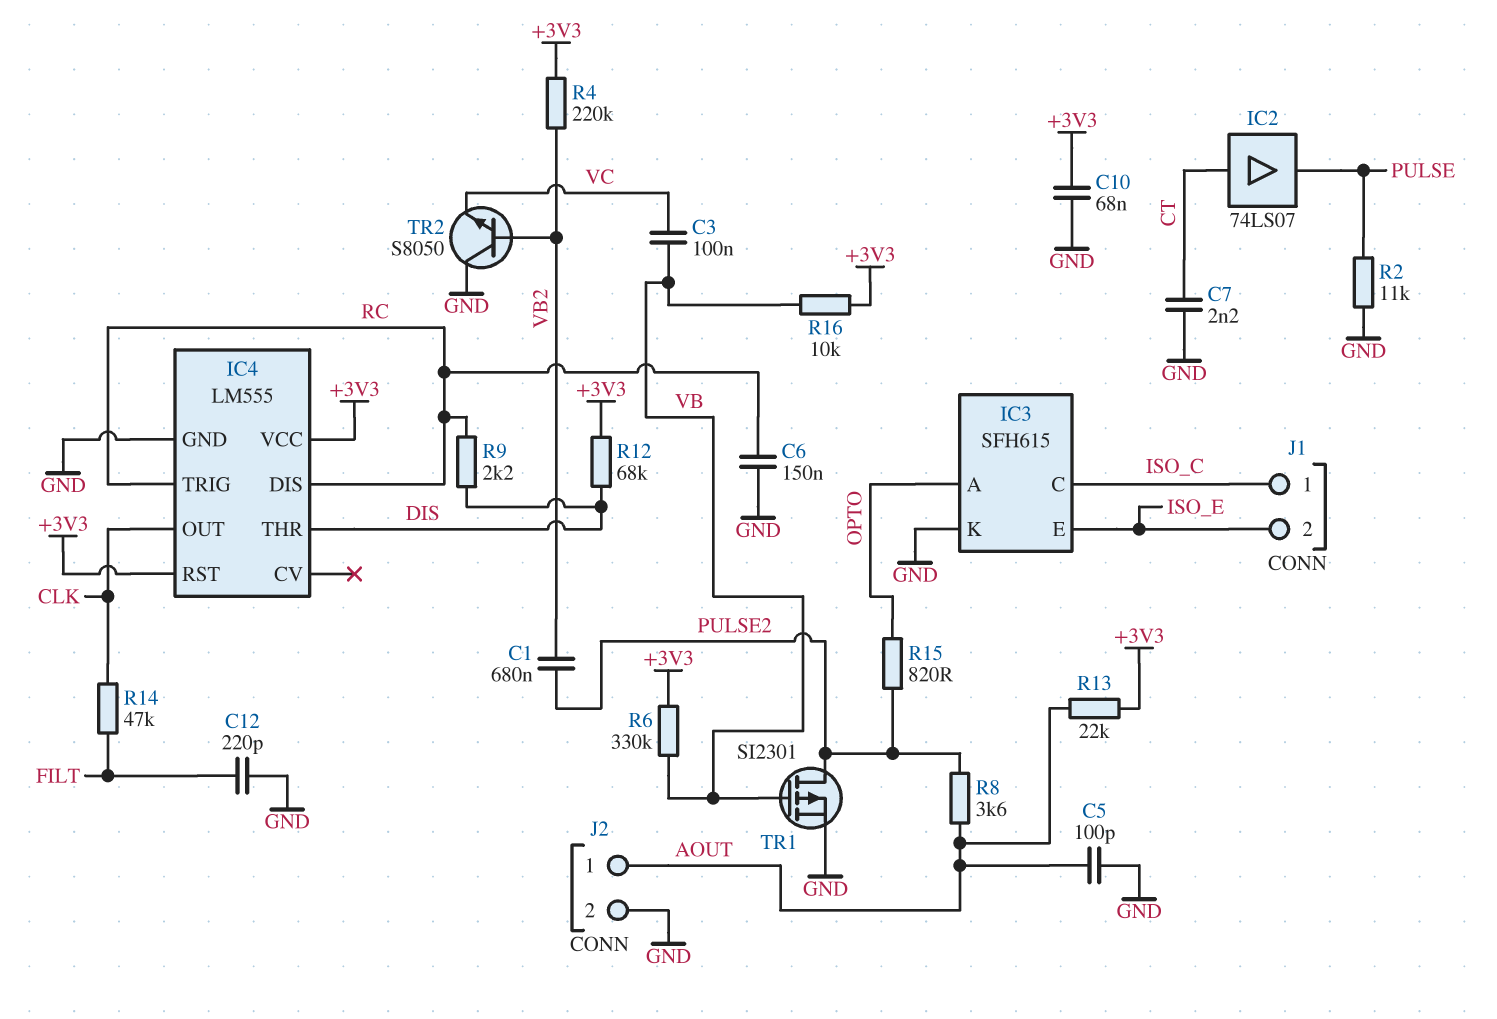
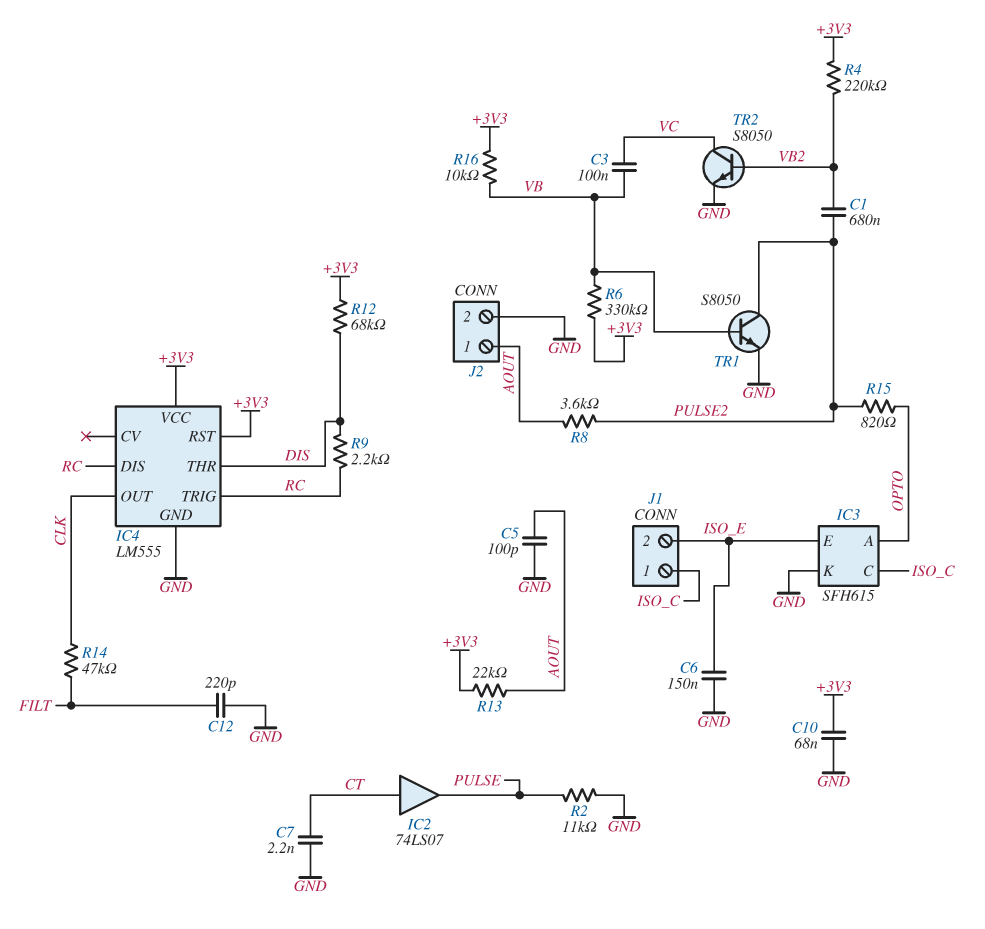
C6: 150nF (GND, RC) -> 150nF (GND, ISO_E)
TR1: PMOS SI2301 (G VB, D PULSE2, S GND) -> NPN S8050 (B VB, C PULSE2, E GND)
TR2: NPN S8050 (B VB2, C GND, E VC) -> NPN S8050 (B VB2, C VC, E GND)

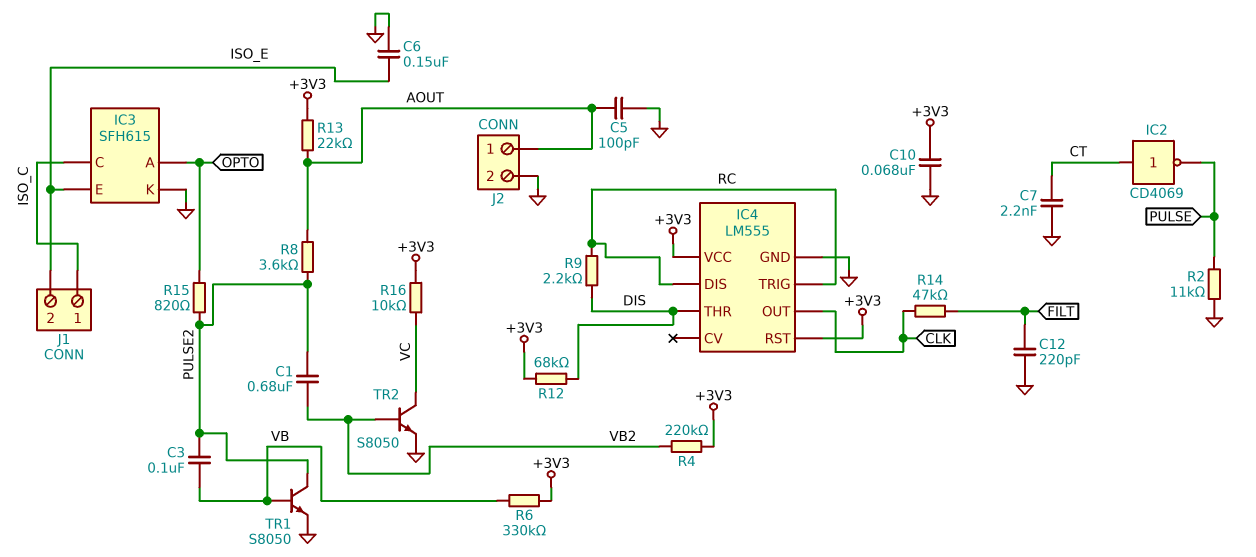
C3: 100nF (VB, VC) -> 100nF (PULSE2, VB)
IC2: buffer 74LS07 (in CT, out PULSE) -> NOT CD4069 (in CT, out PULSE)
R16: 10k (+3V3, VB) -> 10k (+3V3, VC)

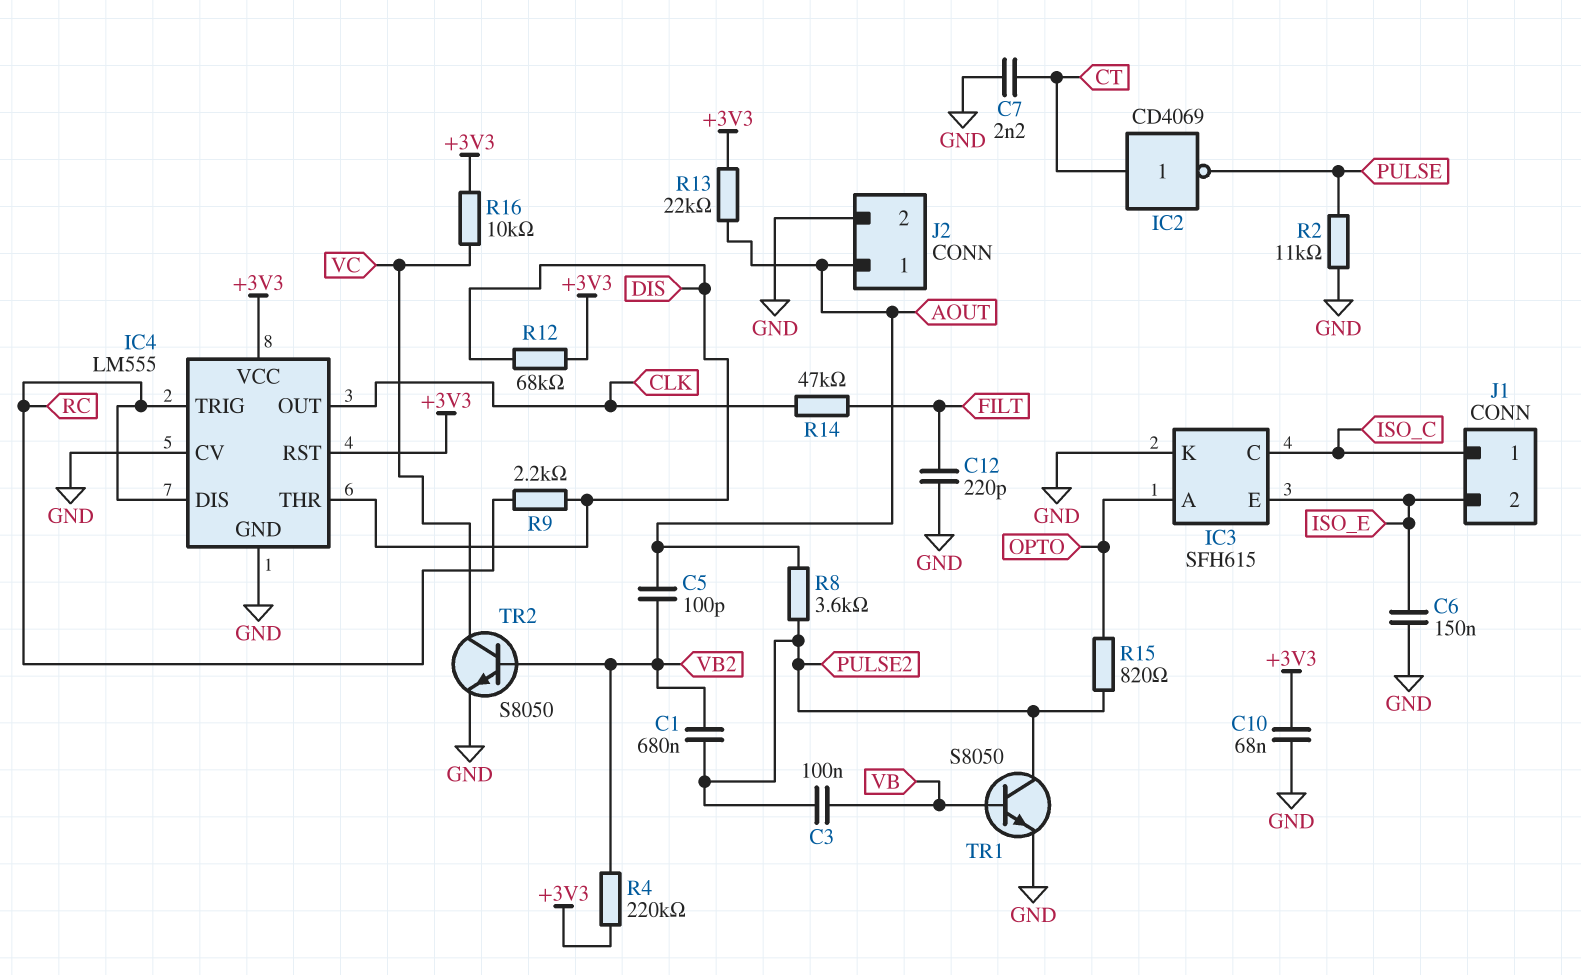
C5: 100pF (AOUT, GND) -> 100pF (AOUT, VB2)
IC4 pin CV: none -> GND
R6: 330k (+3V3, VB) -> none

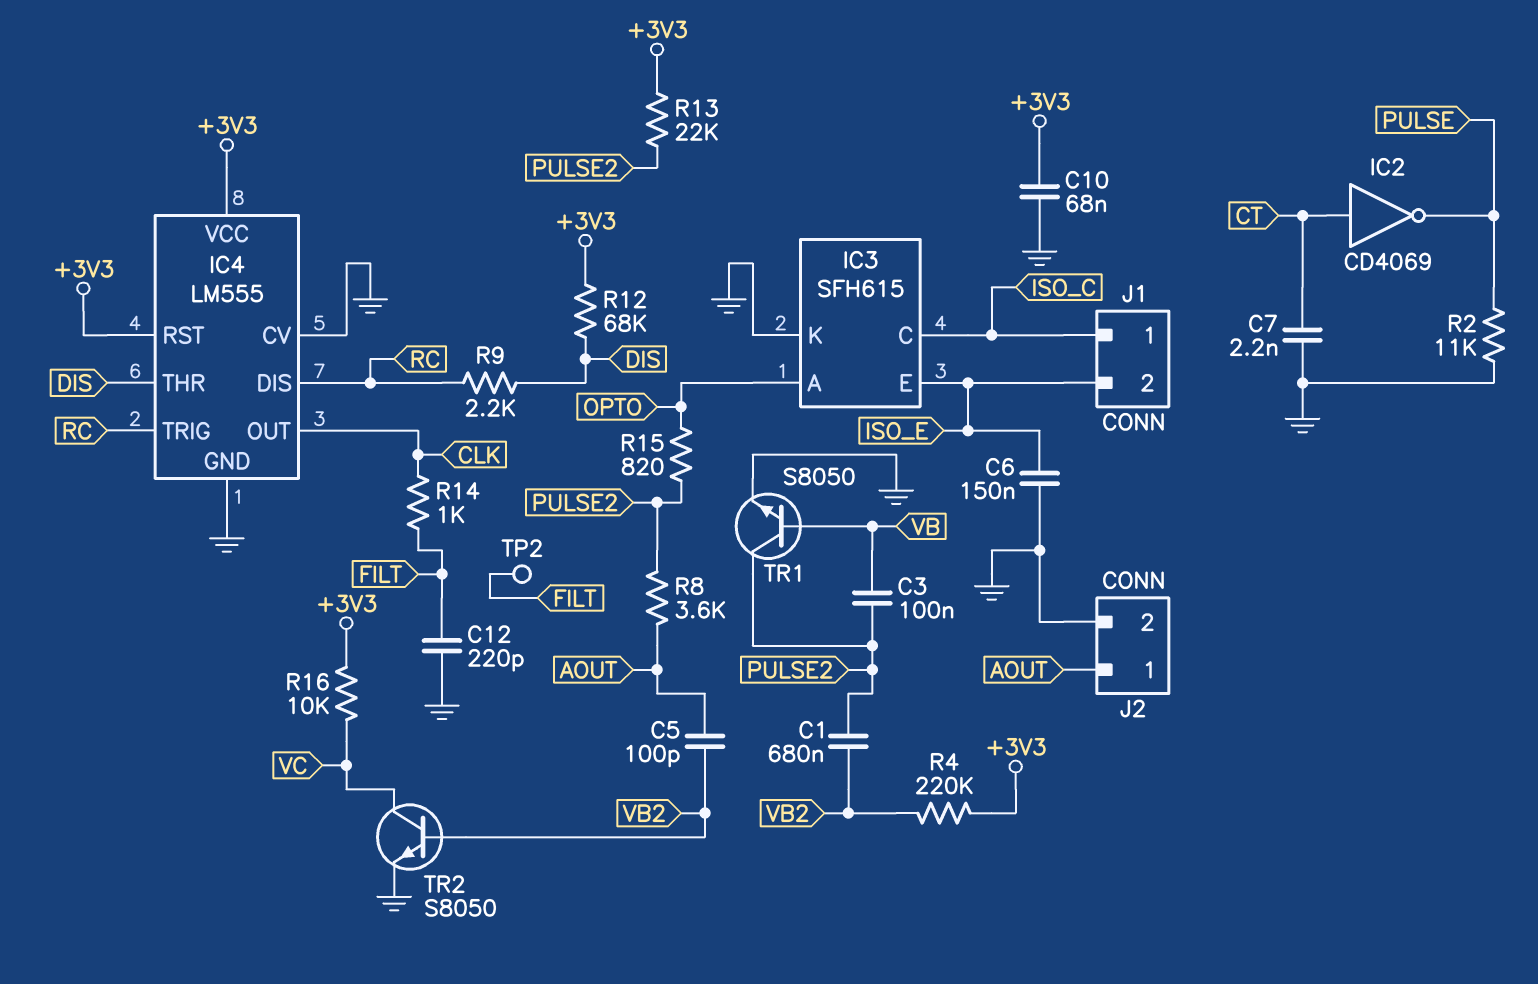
R13: 22k (+3V3, AOUT) -> 22k (+3V3, PULSE2)
R14: 47k (CLK, FILT) -> 1k (CLK, FILT)
TP2: none -> test point (FILT)

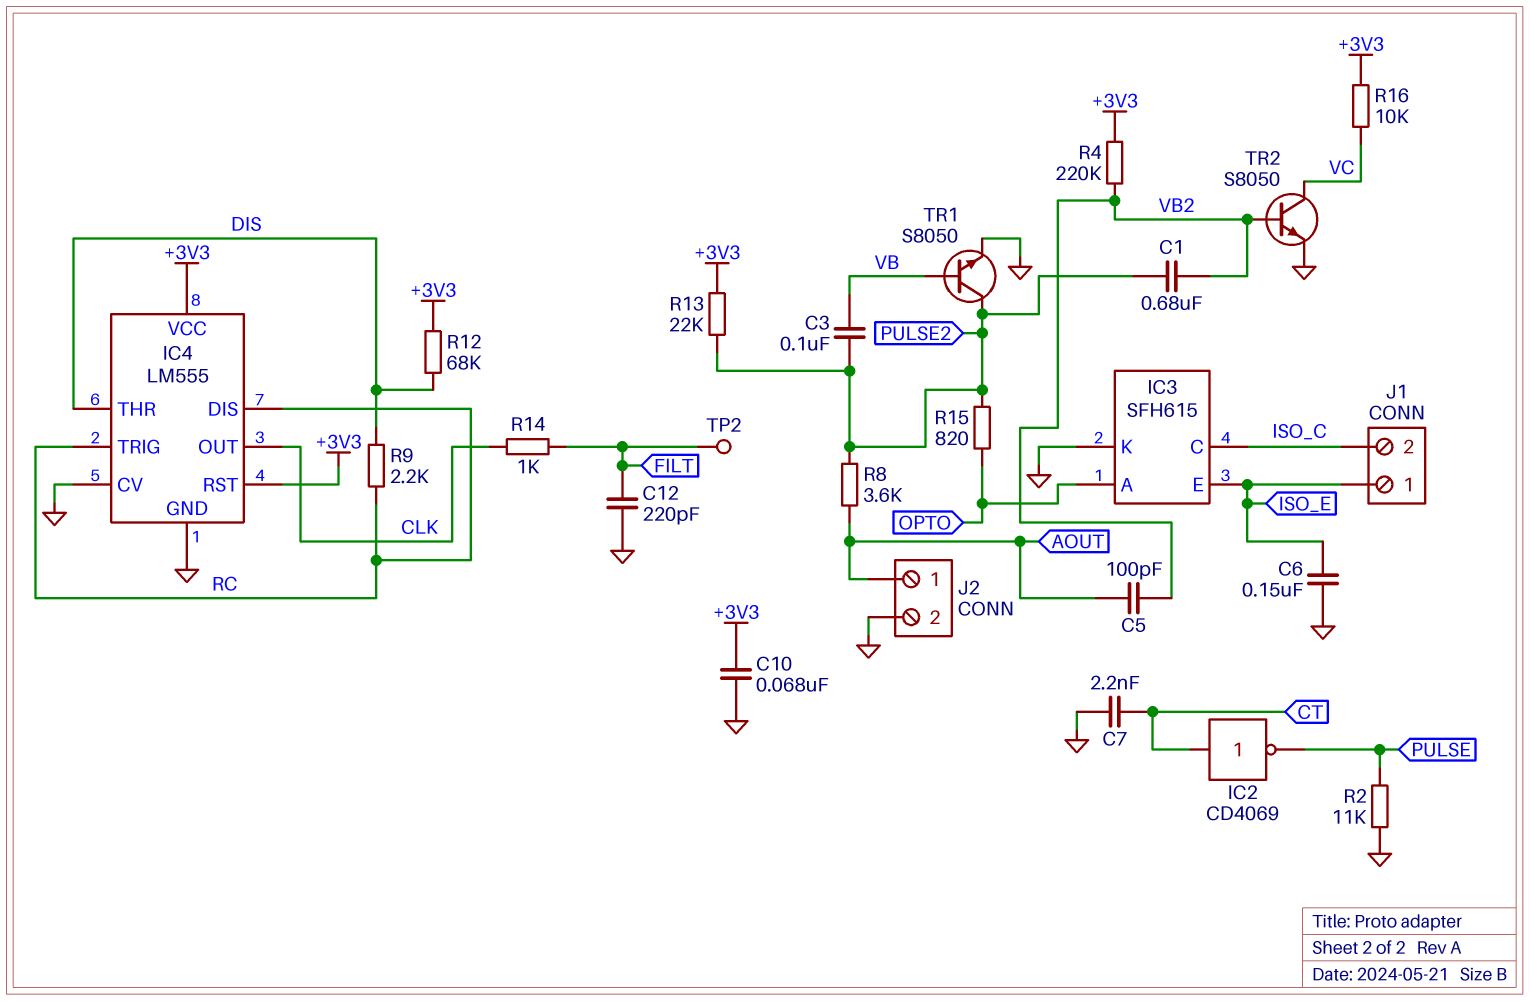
J1 pin 1: ISO_C -> ISO_E
J1 pin 2: ISO_E -> ISO_C

